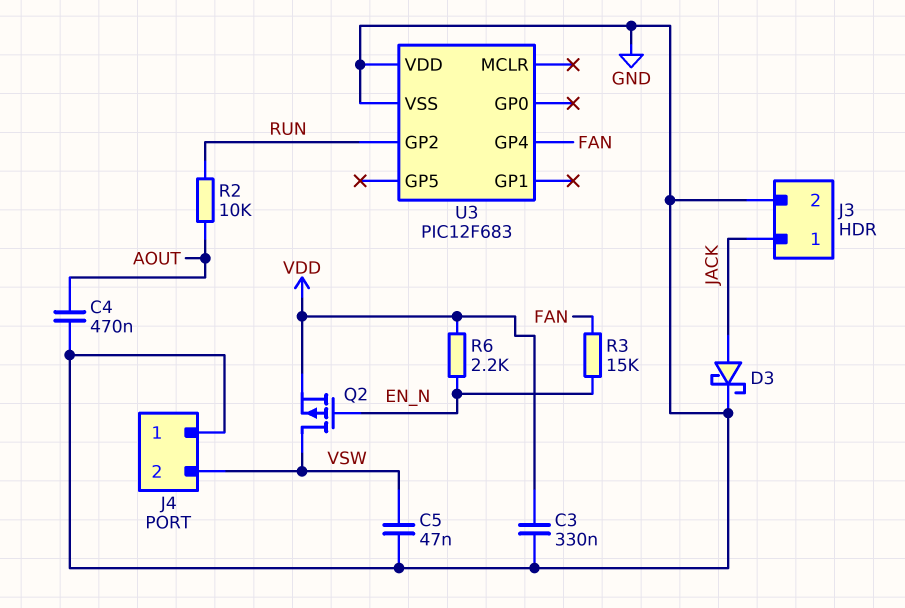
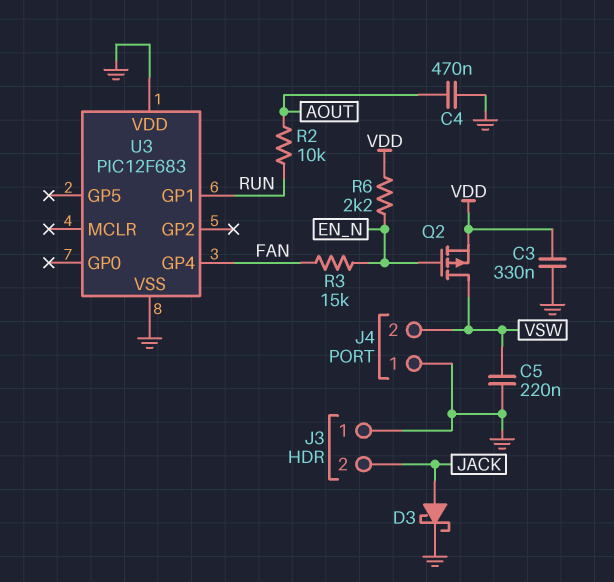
C5: 47nF (GND, VSW) -> 220nF (GND, VSW)
J3 pin 1: JACK -> GND
J3 pin 2: GND -> JACK
U3 pin GP1: none -> RUN
U3 pin GP2: RUN -> none

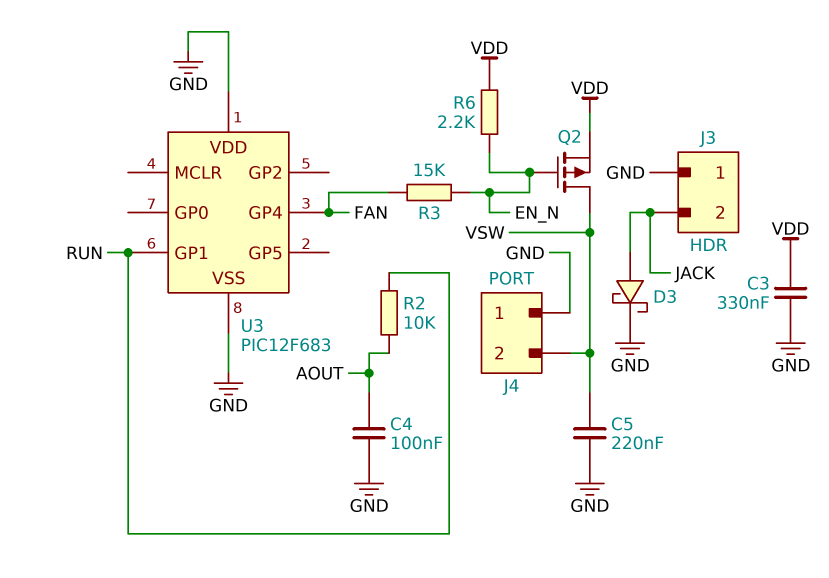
C4: 470nF (AOUT, GND) -> 100nF (AOUT, GND)

